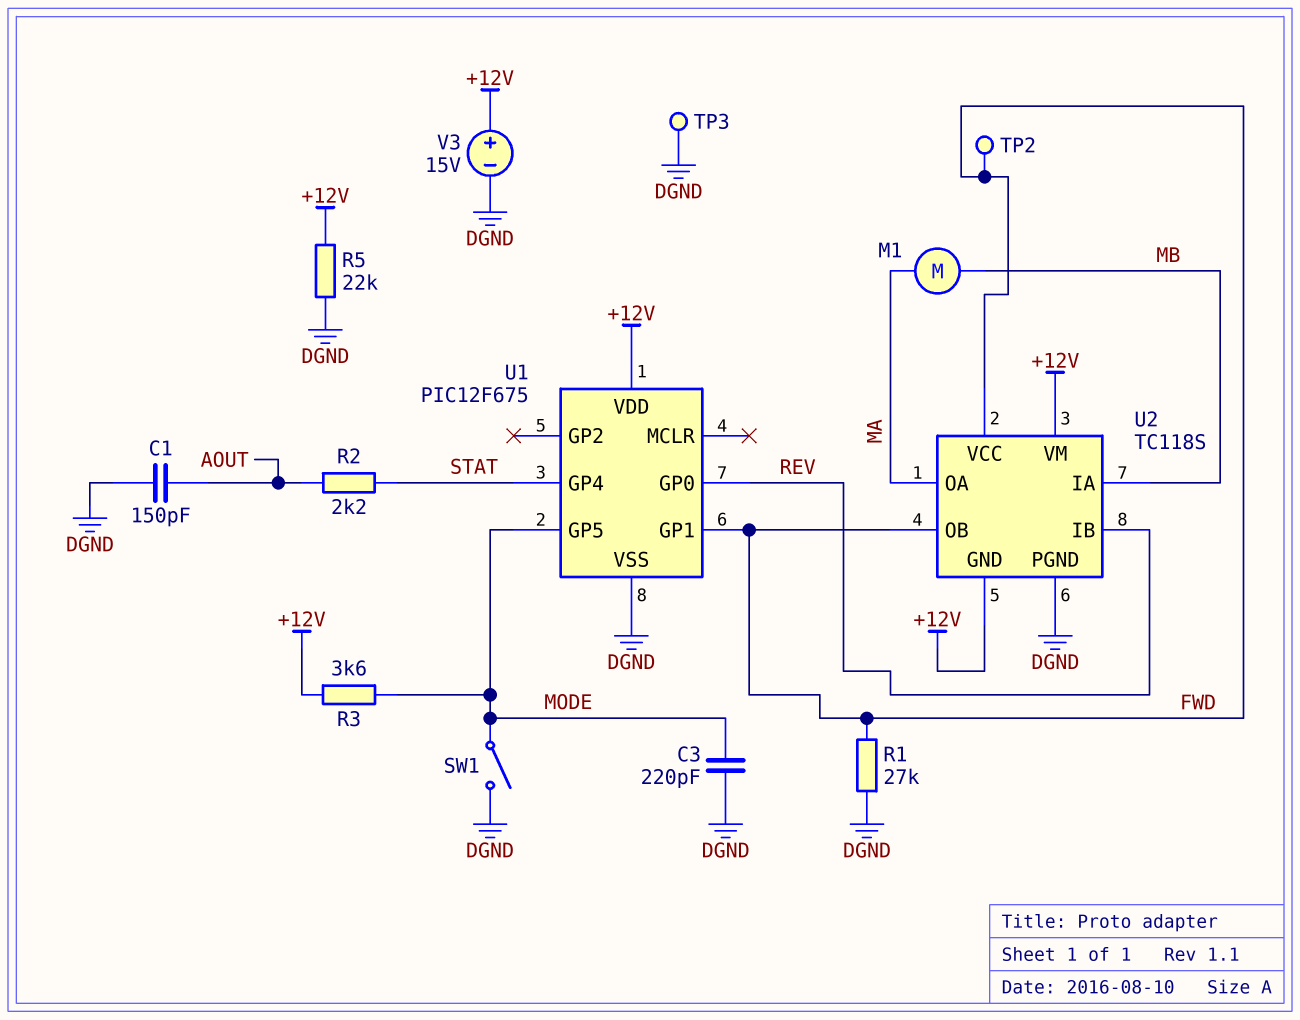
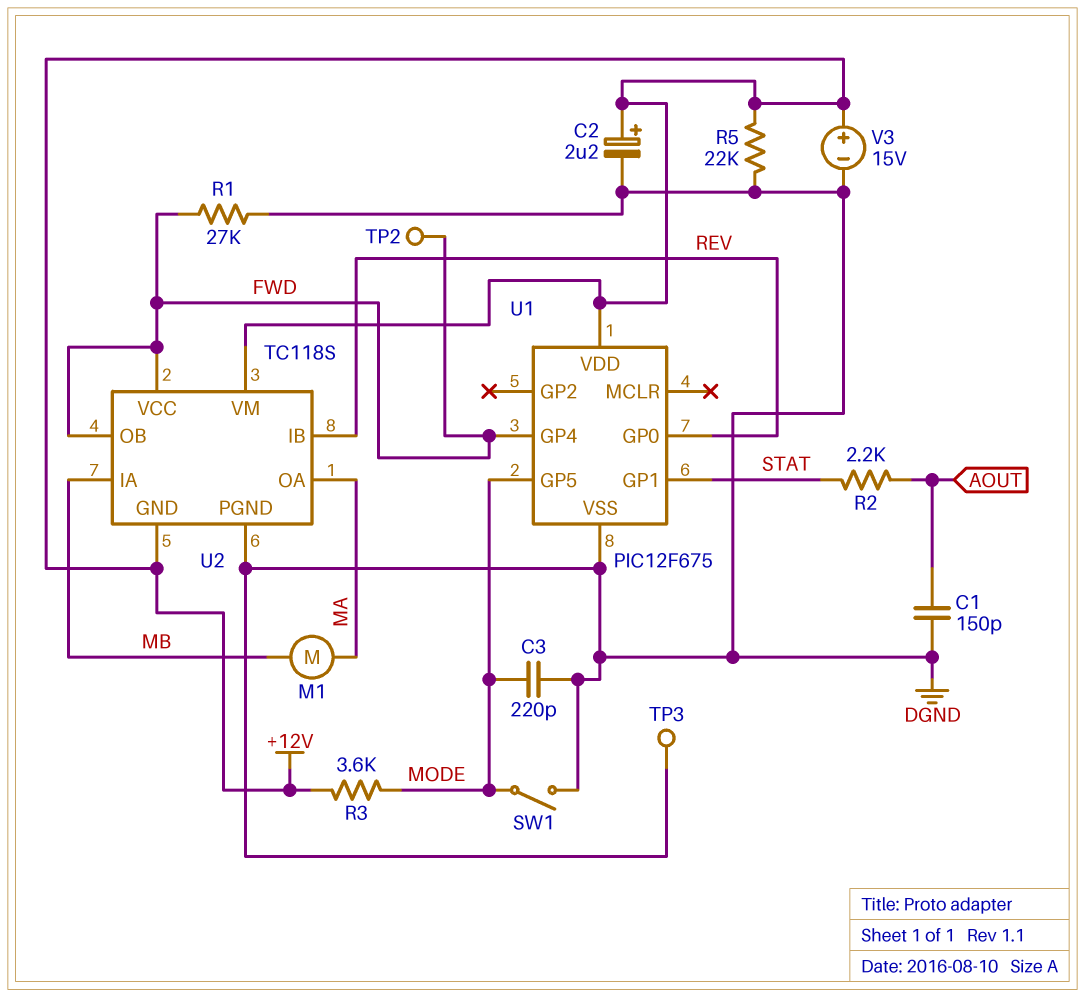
C2: none -> 2.2uF (plus +12V, minus DGND)
U1 pin GP1: FWD -> STAT
U1 pin GP4: STAT -> FWD

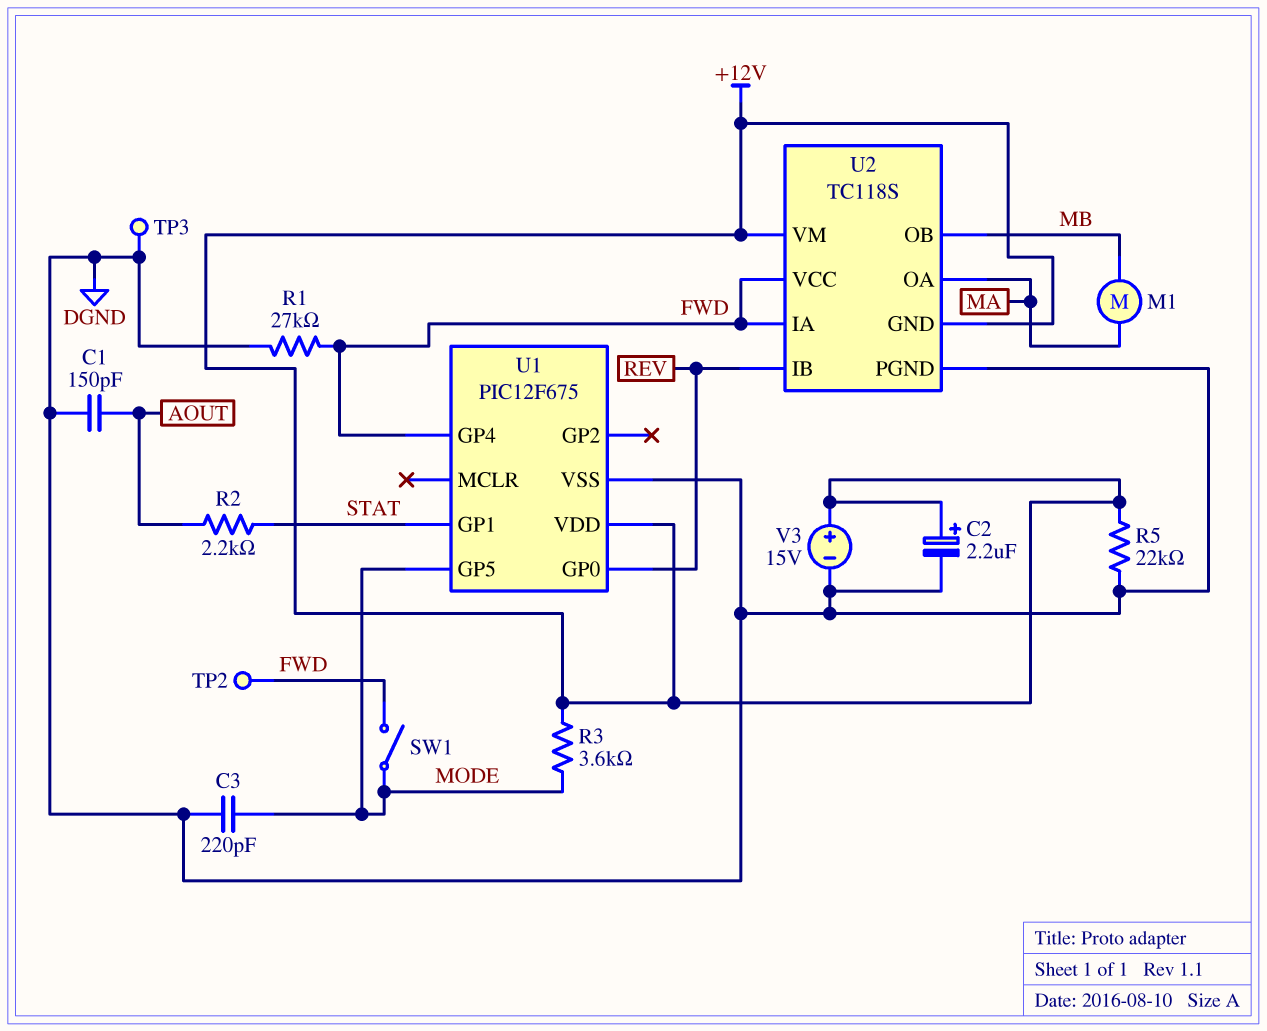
SW1: switch (DGND, MODE) -> switch (FWD, MODE)
U2 pin IA: MB -> FWD
U2 pin OB: FWD -> MB

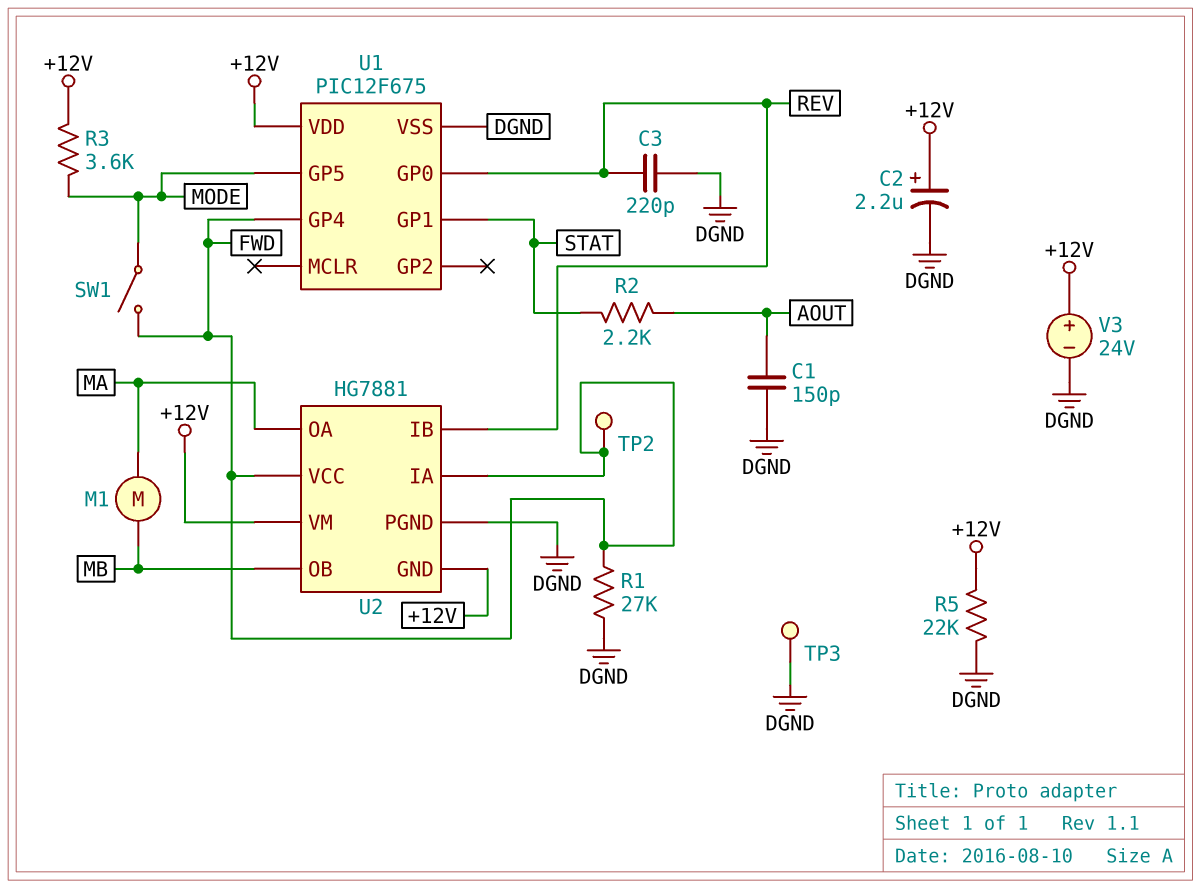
C3: 220pF (DGND, MODE) -> 220pF (DGND, REV)
U2: TC118S -> HG7881
V3: 15V (plus +12V, minus DGND) -> 24V (plus +12V, minus DGND)

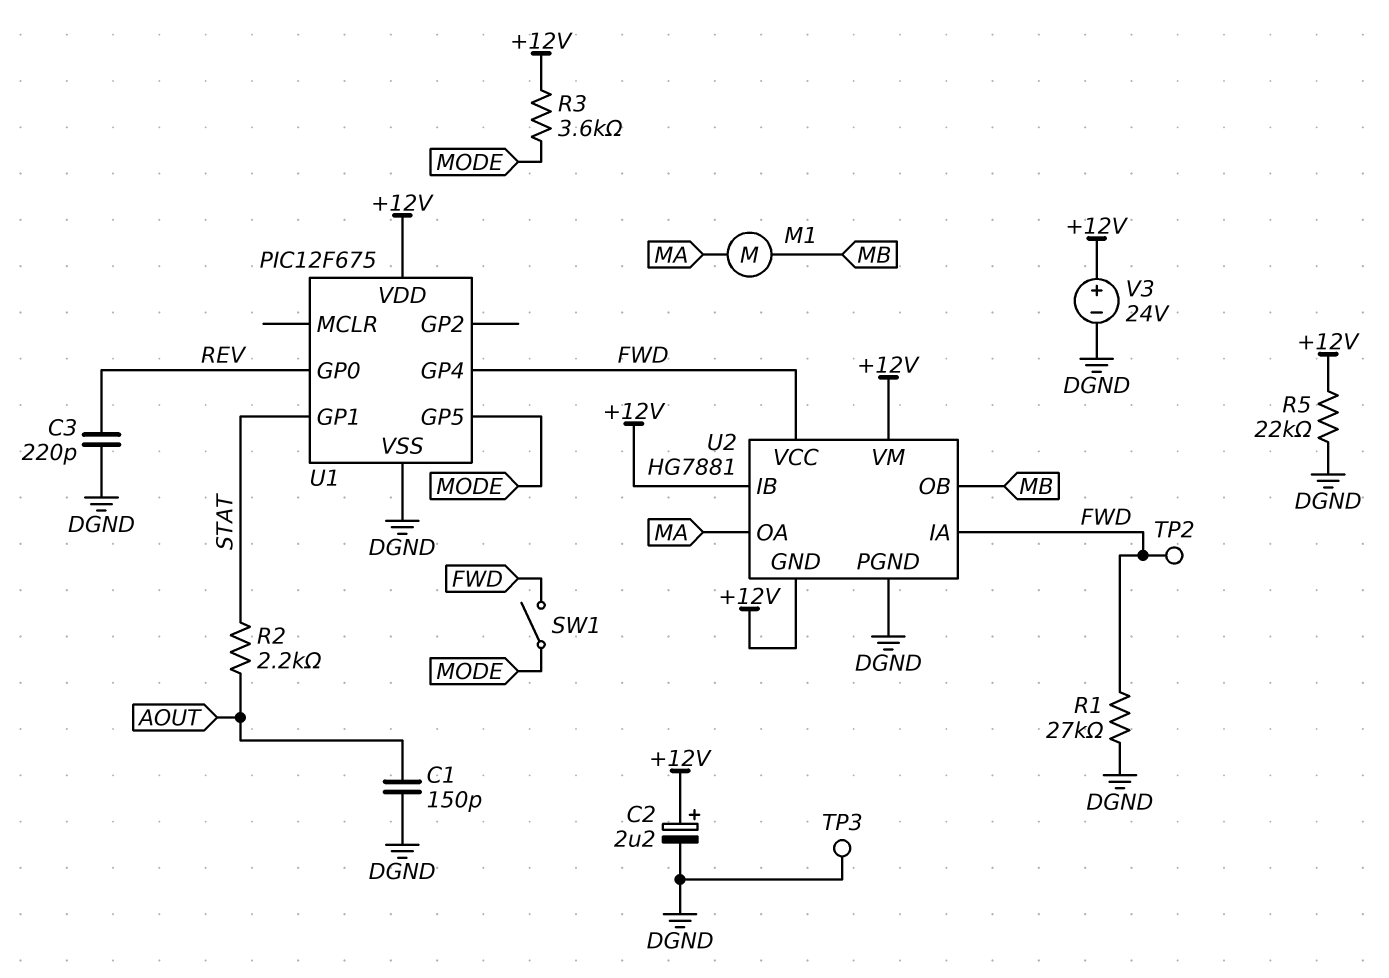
U2 pin IB: REV -> +12V

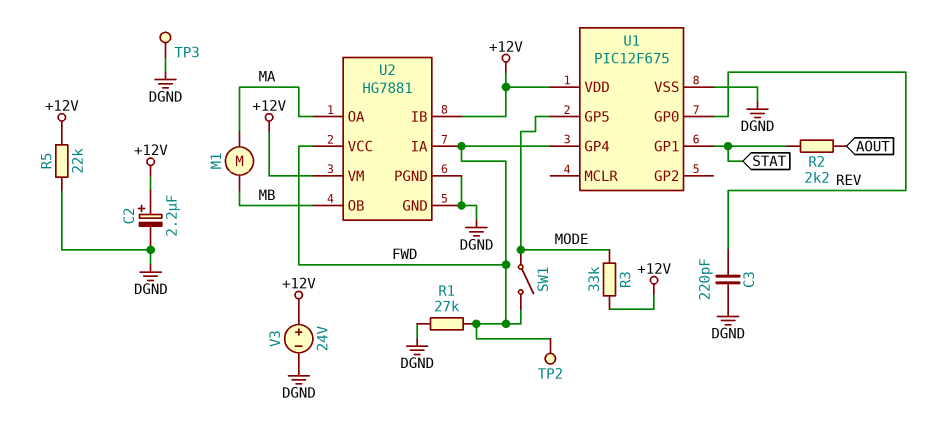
C1: 150pF (AOUT, DGND) -> none
R3: 3.6k (+12V, MODE) -> 33k (+12V, MODE)
U2 pin GND: +12V -> DGND

